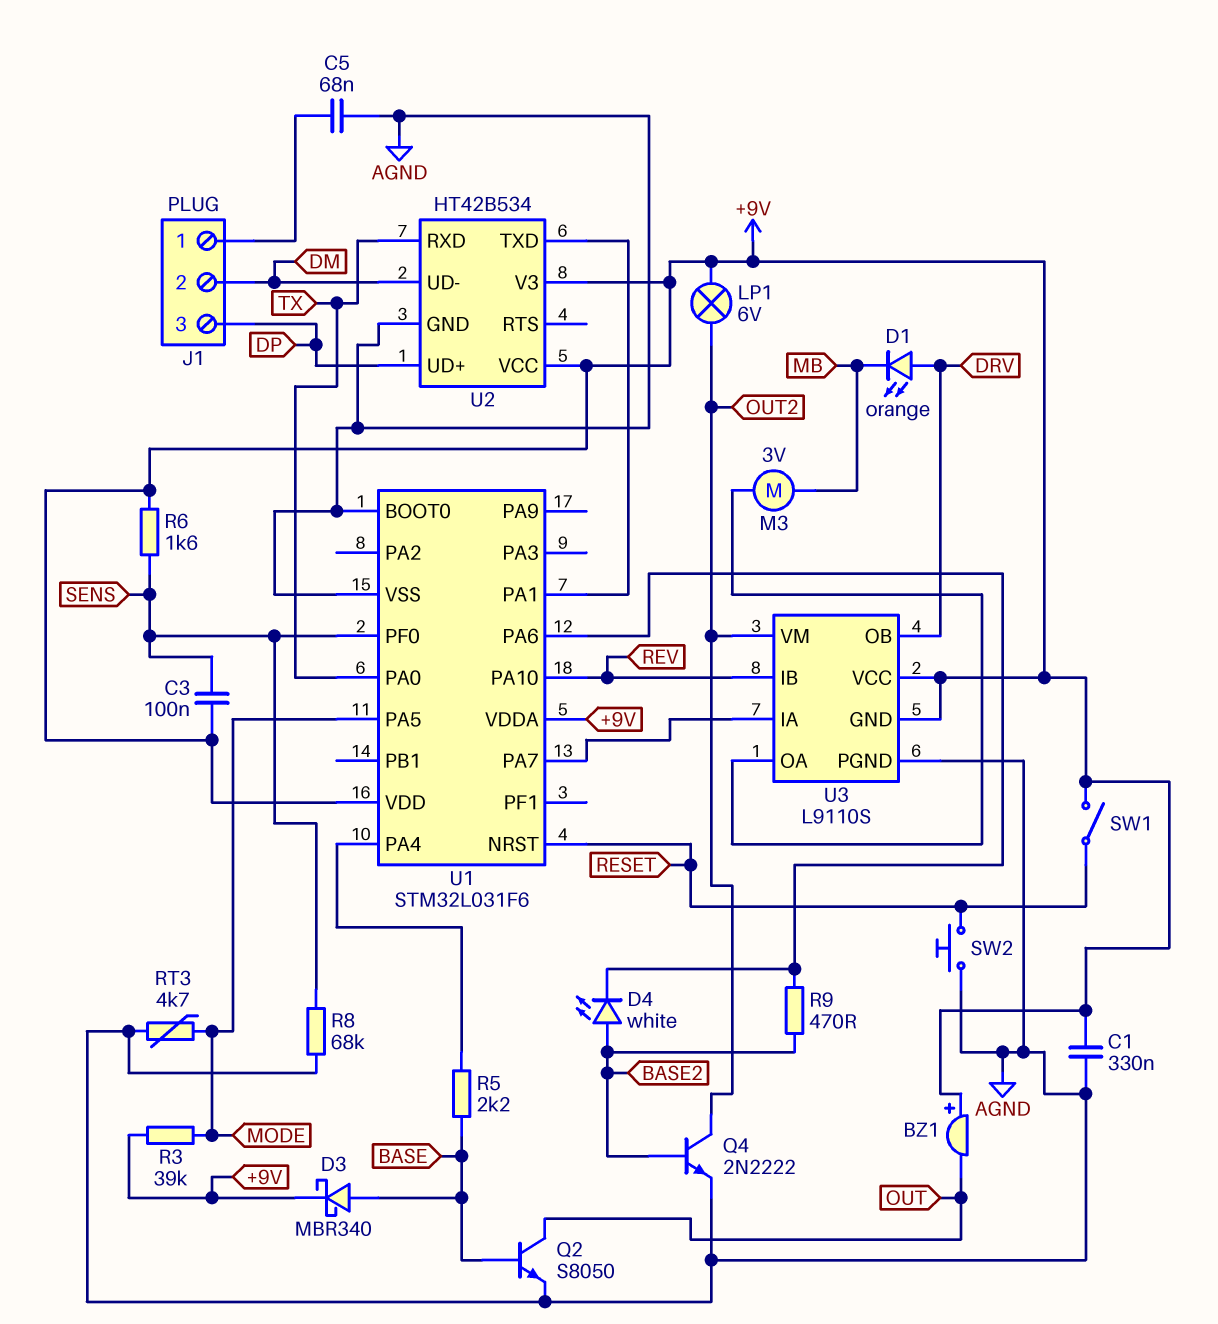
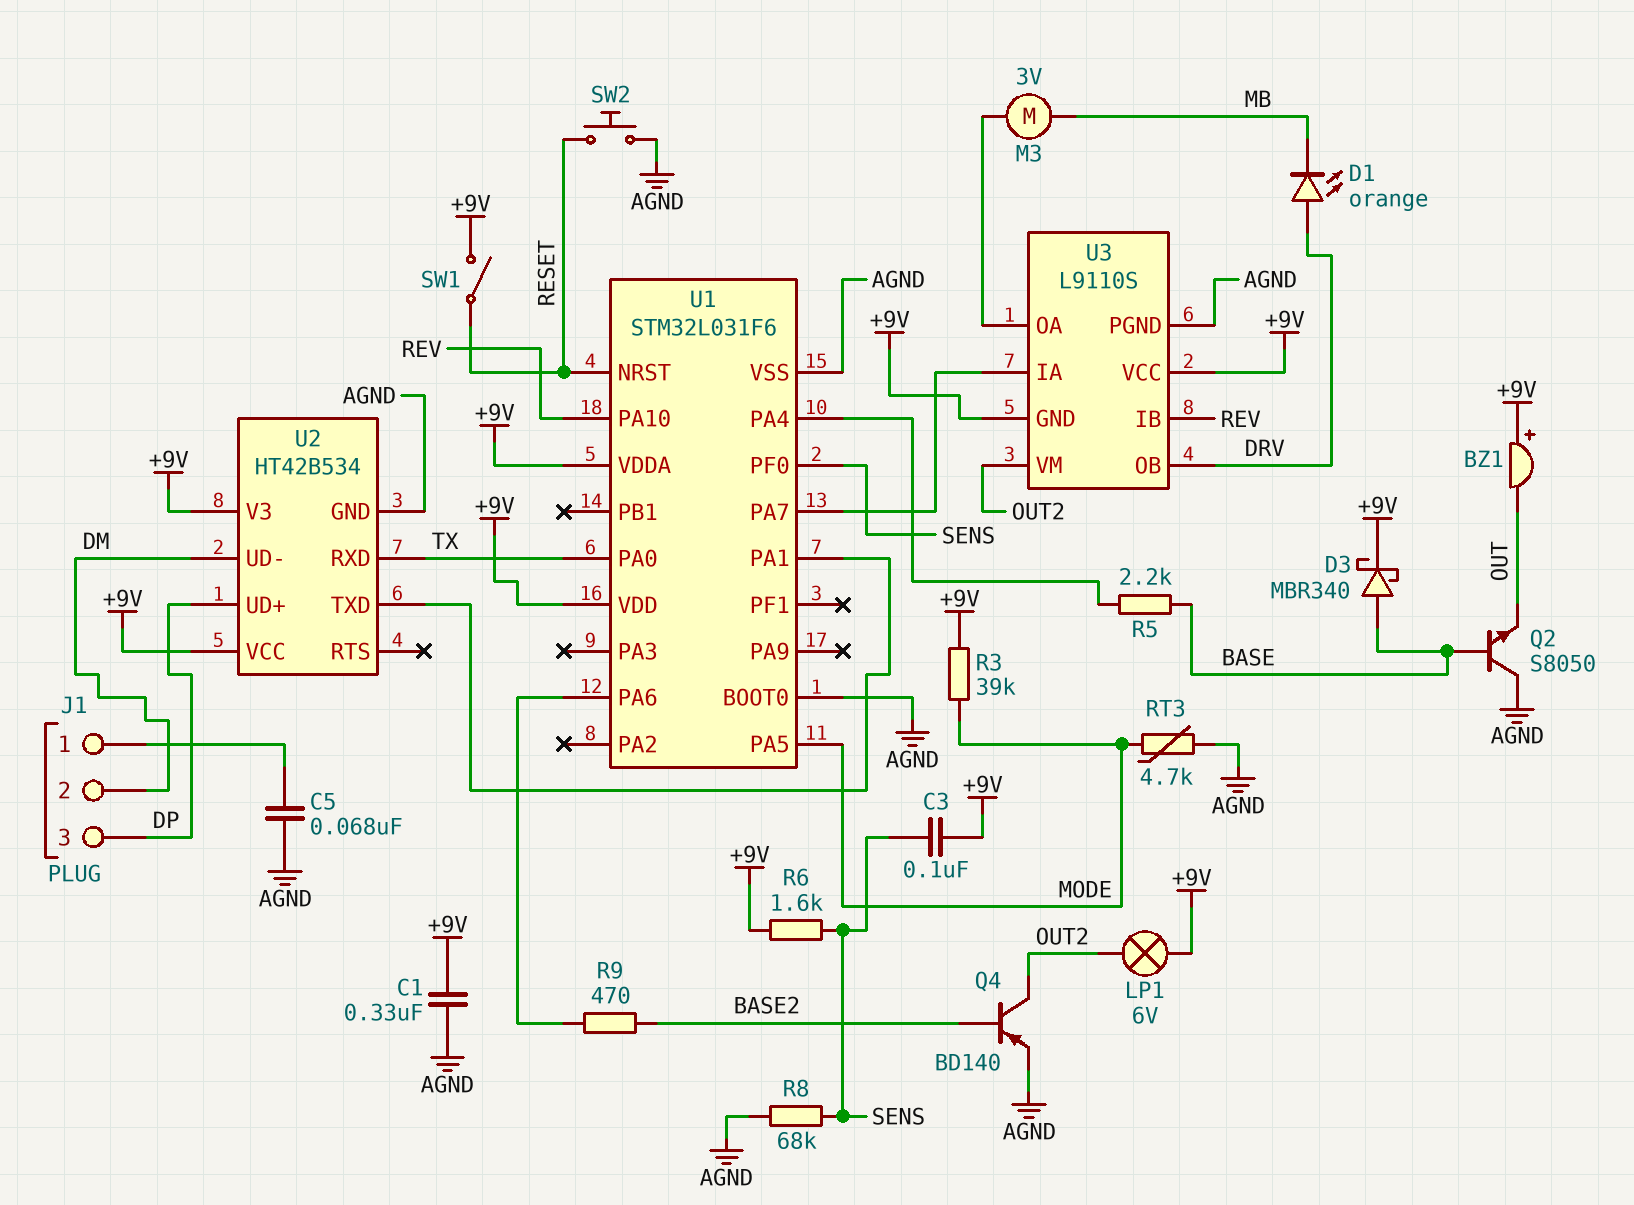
D4: LED white (A BASE2, K U1/PA6) -> none
Q2: NPN S8050 (B BASE, C OUT, E AGND) -> NPN S8050 (B BASE, C AGND, E OUT)
Q4: NPN 2N2222 (B BASE2, C OUT2, E AGND) -> PNP BD140 (B BASE2, C OUT2, E AGND)

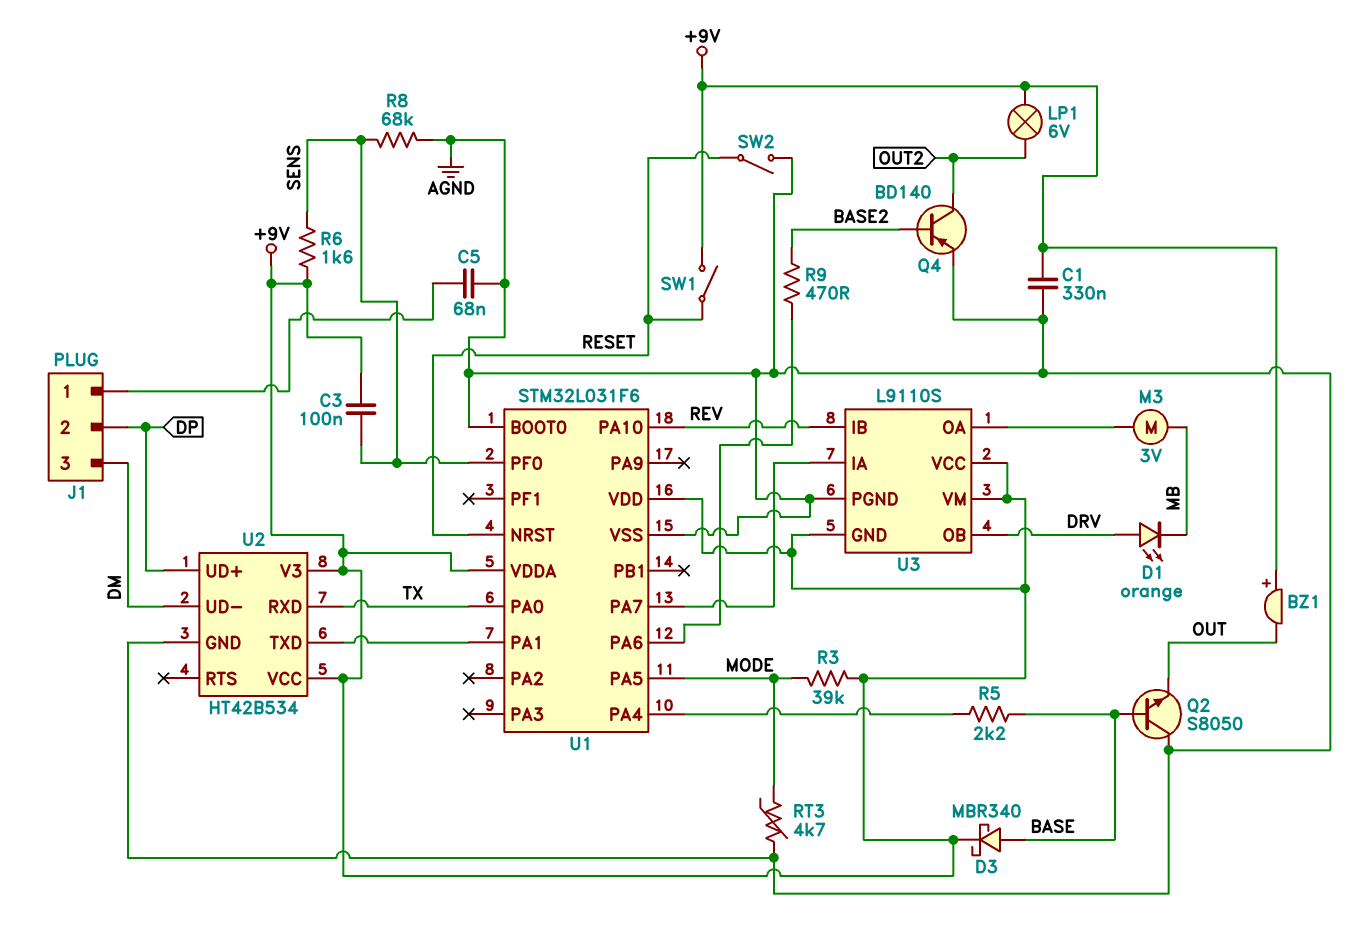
J1 pin 2: DM -> DP
J1 pin 3: DP -> DM
SW2: button (AGND, RESET) -> switch (AGND, RESET)
U3 pin VM: OUT2 -> +9V

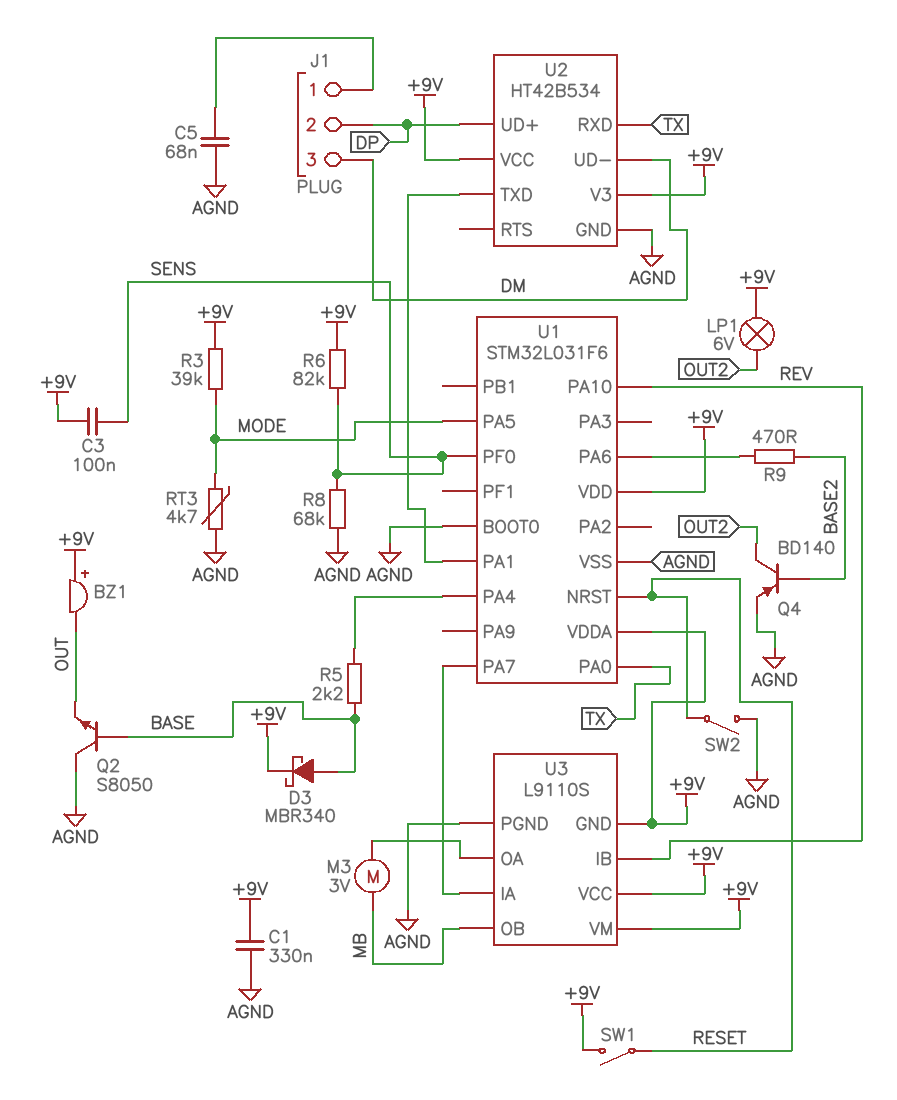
D1: LED orange (A DRV, K MB) -> none
R6: 1.6k (+9V, SENS) -> 82k (+9V, SENS)
U3 pin OB: DRV -> MB

